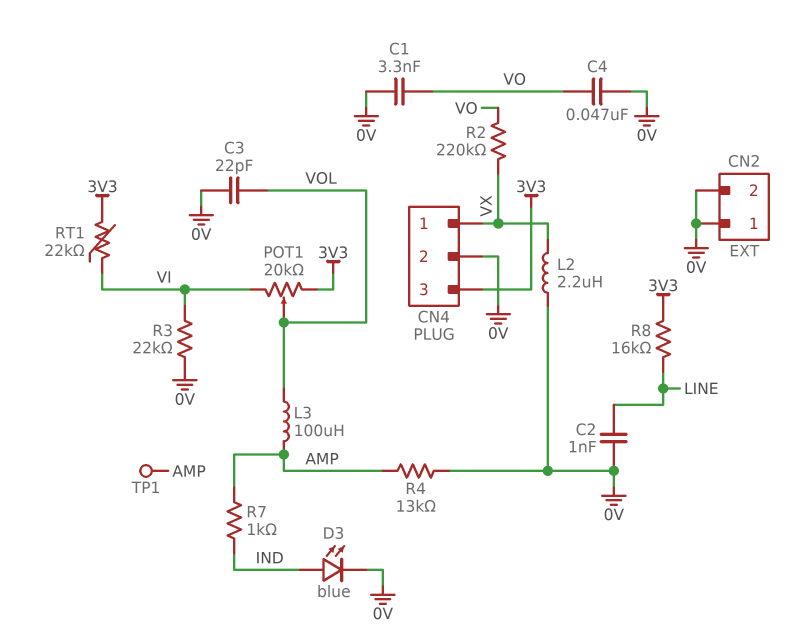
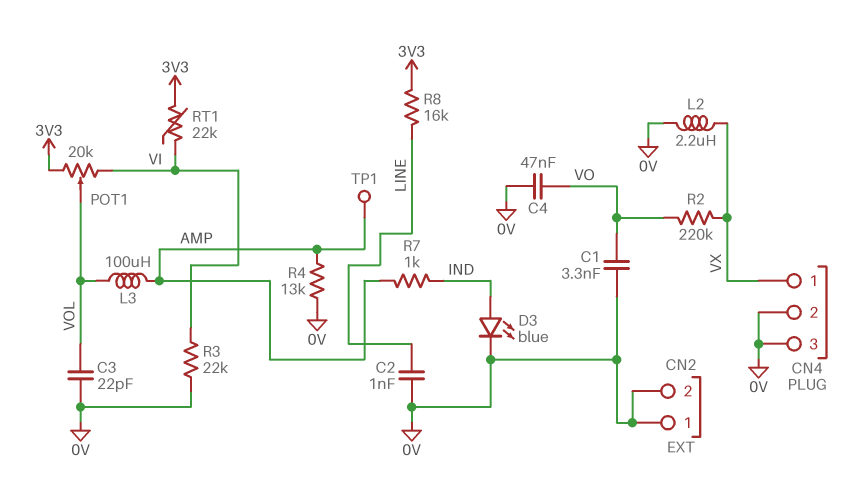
CN4 pin 3: 3V3 -> 0V

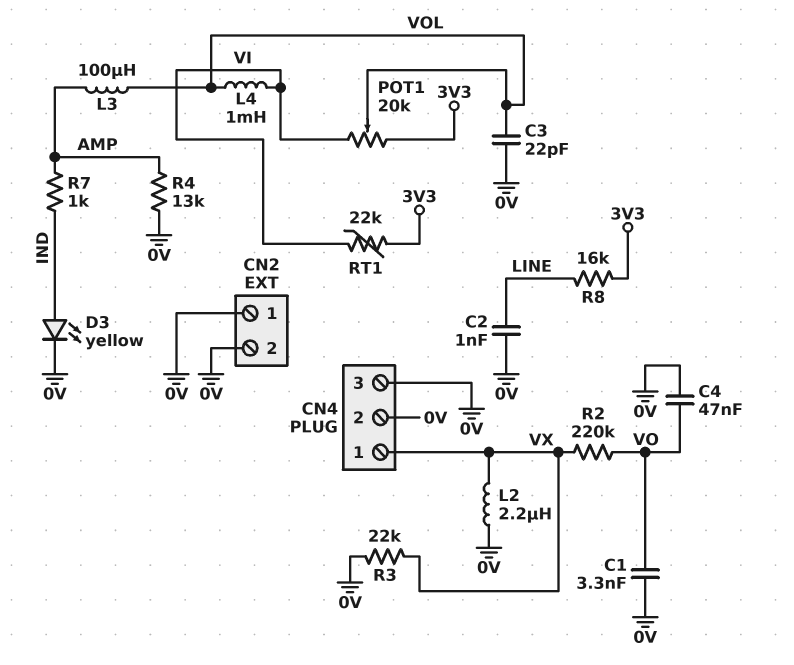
D3: LED blue (A IND, K 0V) -> LED yellow (A IND, K 0V)
L4: none -> 1mH (VI, VOL)
R3: 22k (0V, VI) -> 22k (0V, VX)
TP1: test point (AMP) -> none

